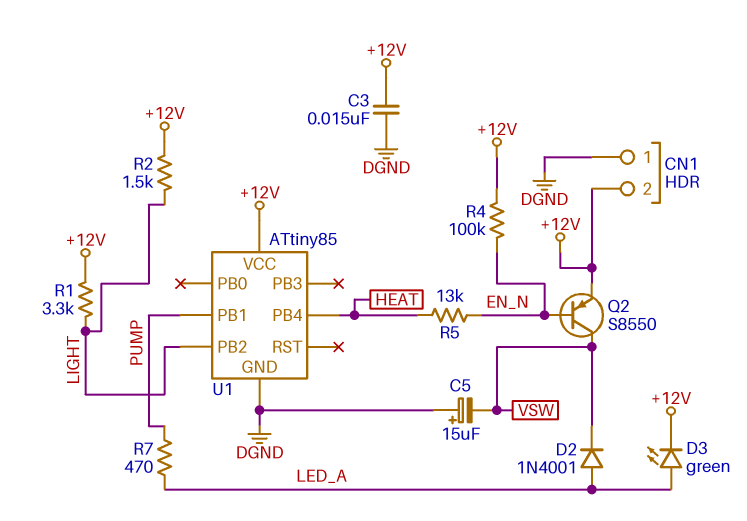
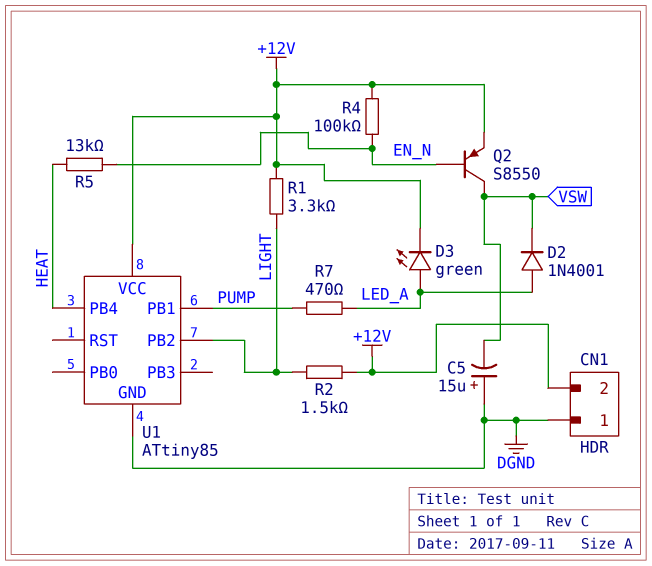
C3: 15nF (+12V, DGND) -> none

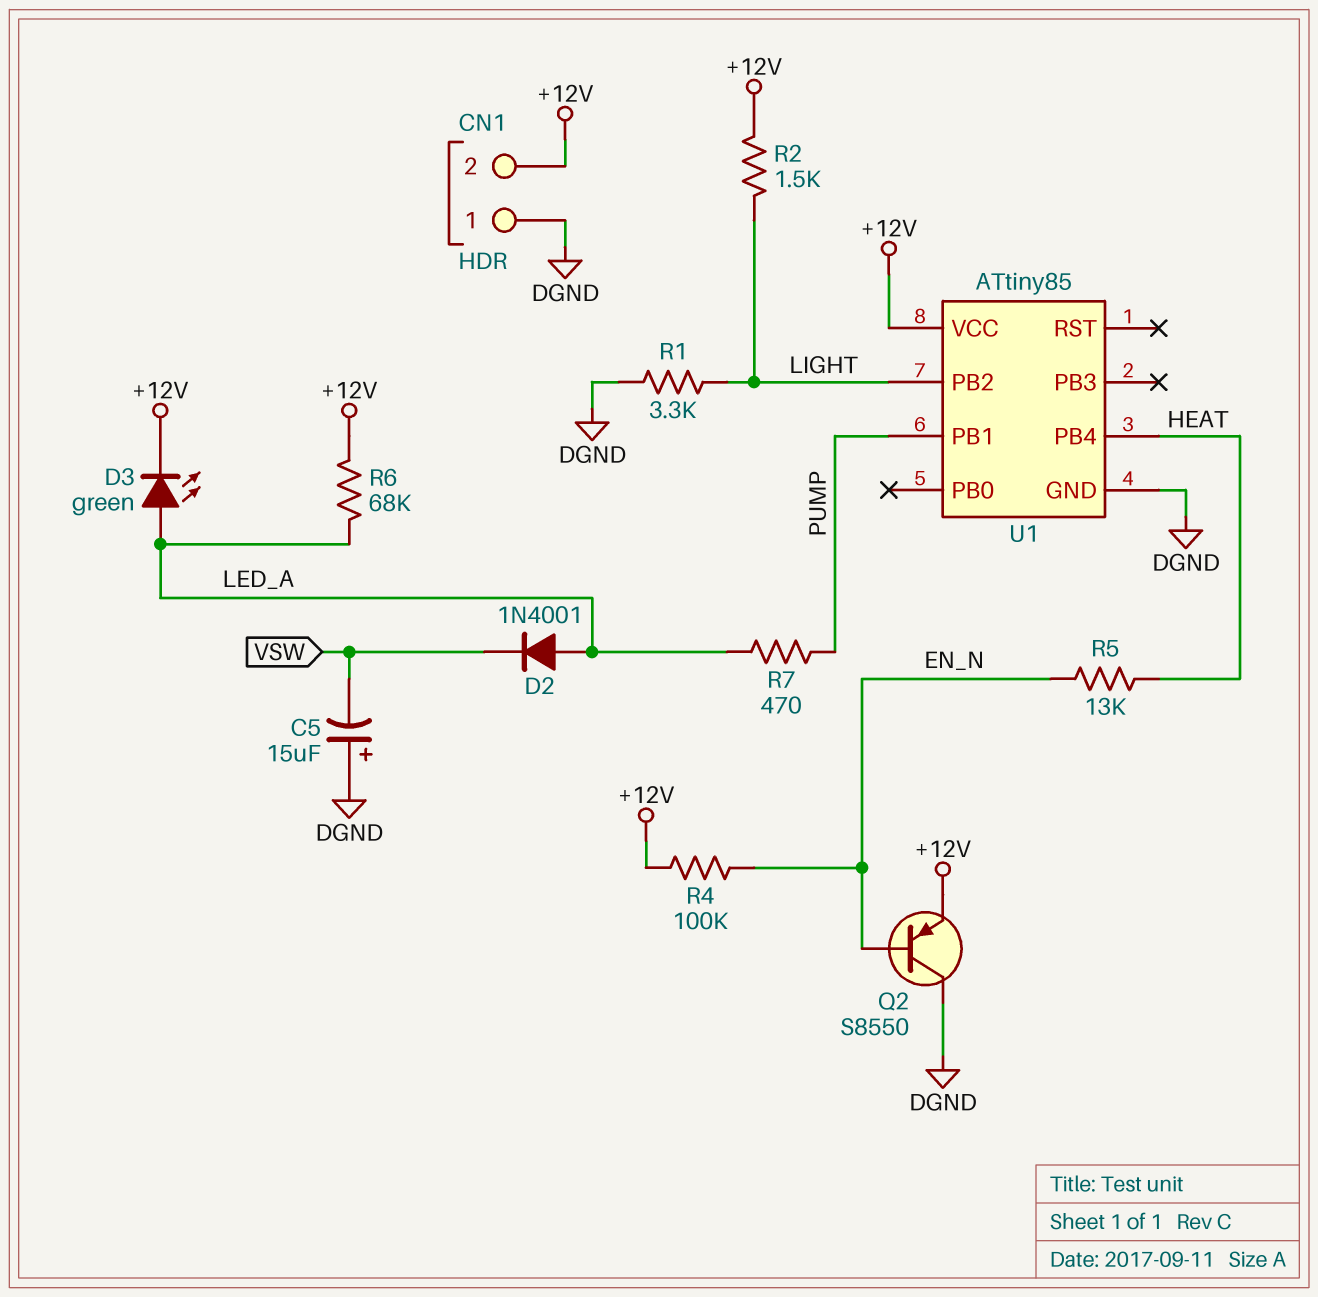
Q2: PNP S8550 (B EN_N, C VSW, E +12V) -> PNP S8550 (B EN_N, C DGND, E +12V)
R1: 3.3k (+12V, LIGHT) -> 3.3k (DGND, LIGHT)
R6: none -> 68k (+12V, LED_A)

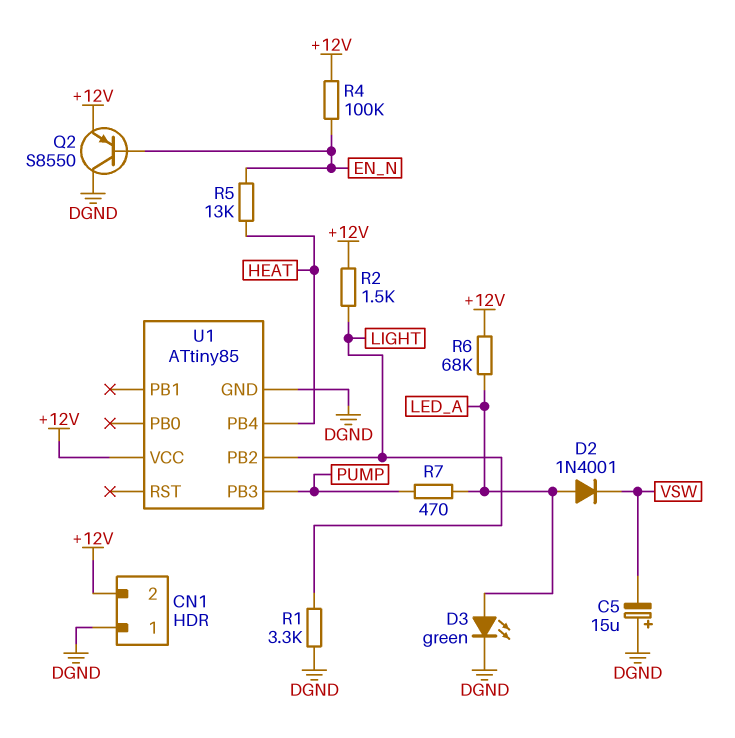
D3: LED green (A LED_A, K +12V) -> LED green (A LED_A, K DGND)
U1 pin PB1: PUMP -> none
U1 pin PB3: none -> PUMP

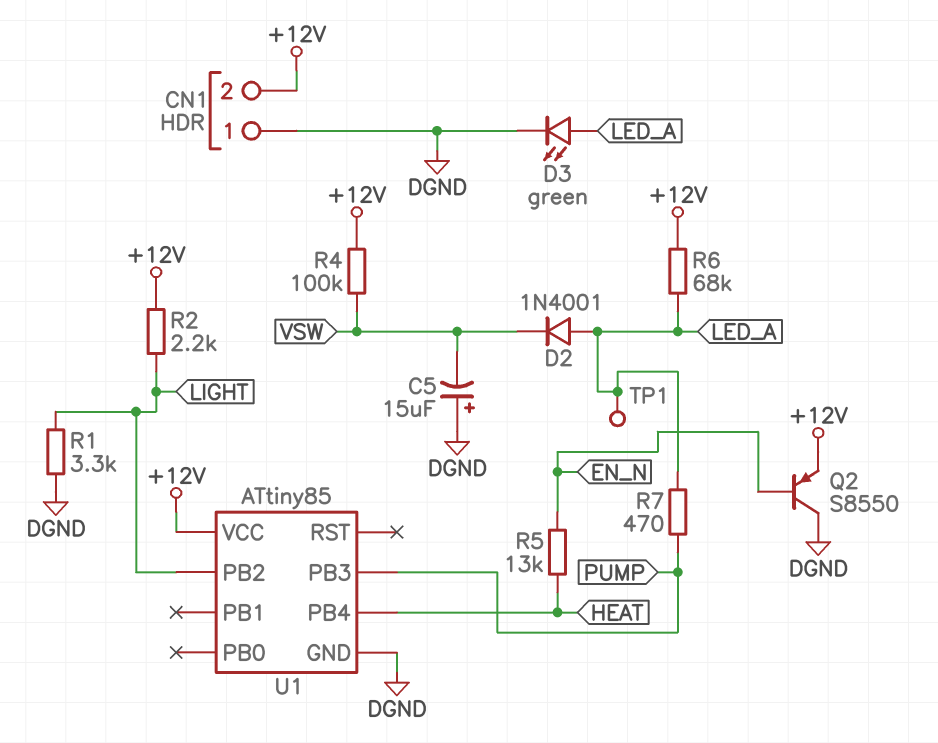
R2: 1.5k (+12V, LIGHT) -> 2.2k (+12V, LIGHT)
R4: 100k (+12V, EN_N) -> 100k (+12V, VSW)
TP1: none -> test point (LED_A)

